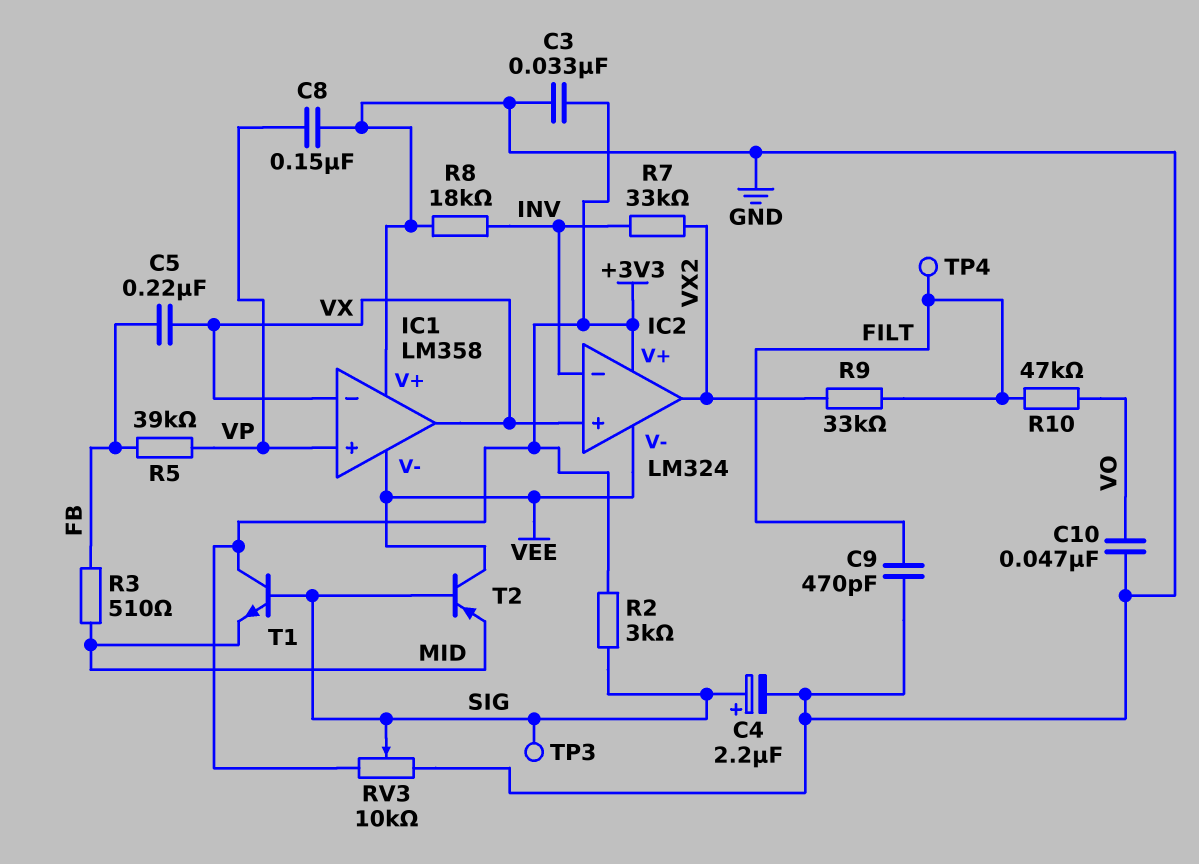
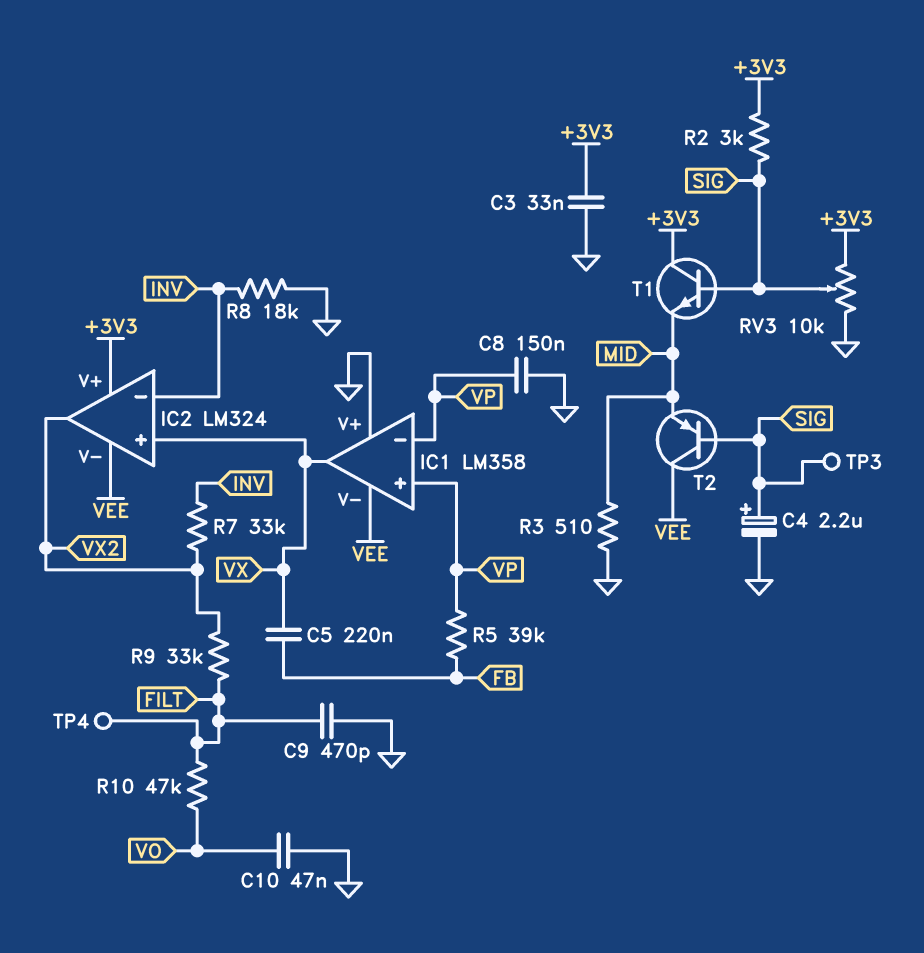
IC1 pin in-: VX -> VP
R3: 510 (FB, MID) -> 510 (GND, MID)

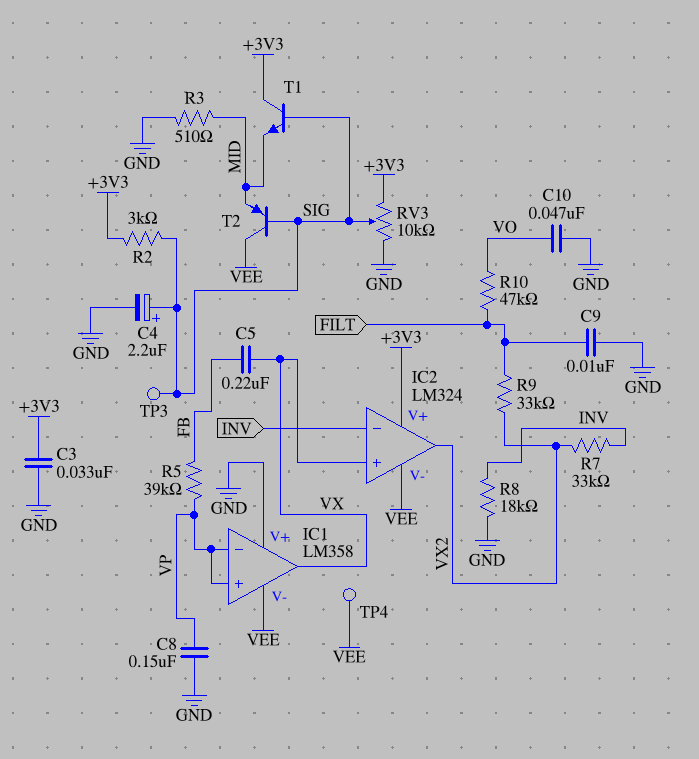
C9: 470pF (FILT, GND) -> 10nF (FILT, GND)
TP4: test point (FILT) -> test point (VEE)

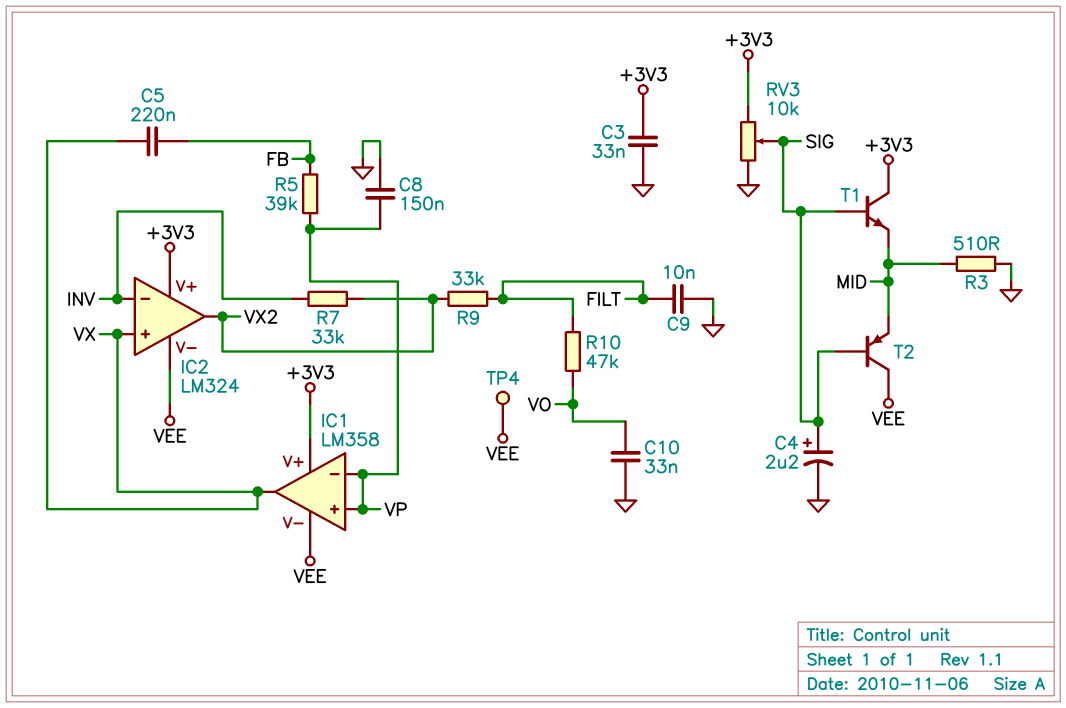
C10: 47nF (GND, VO) -> 33nF (GND, VO)
IC1 pin V+: GND -> +3V3
R2: 3k (+3V3, SIG) -> none
R8: 18k (GND, INV) -> none
TP3: test point (SIG) -> none

